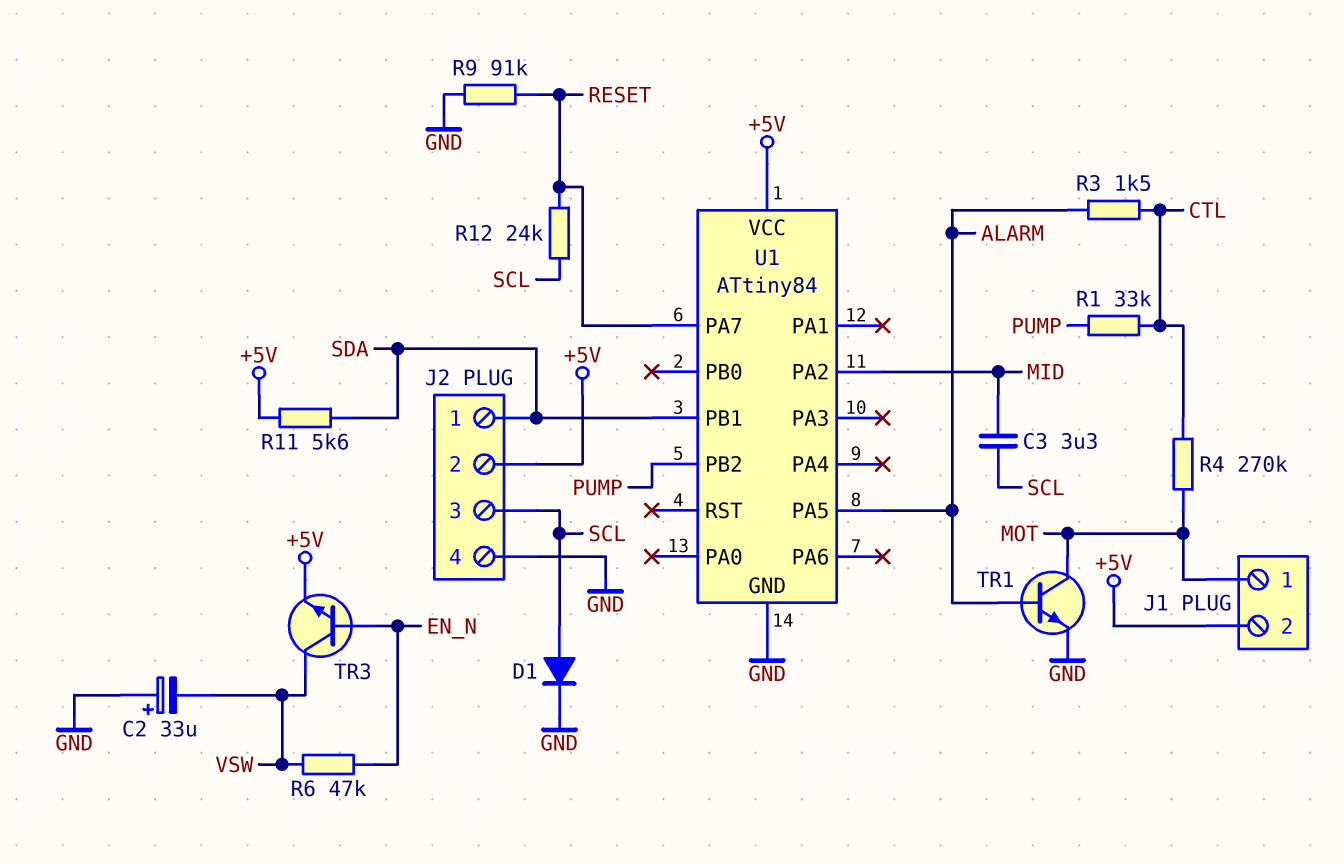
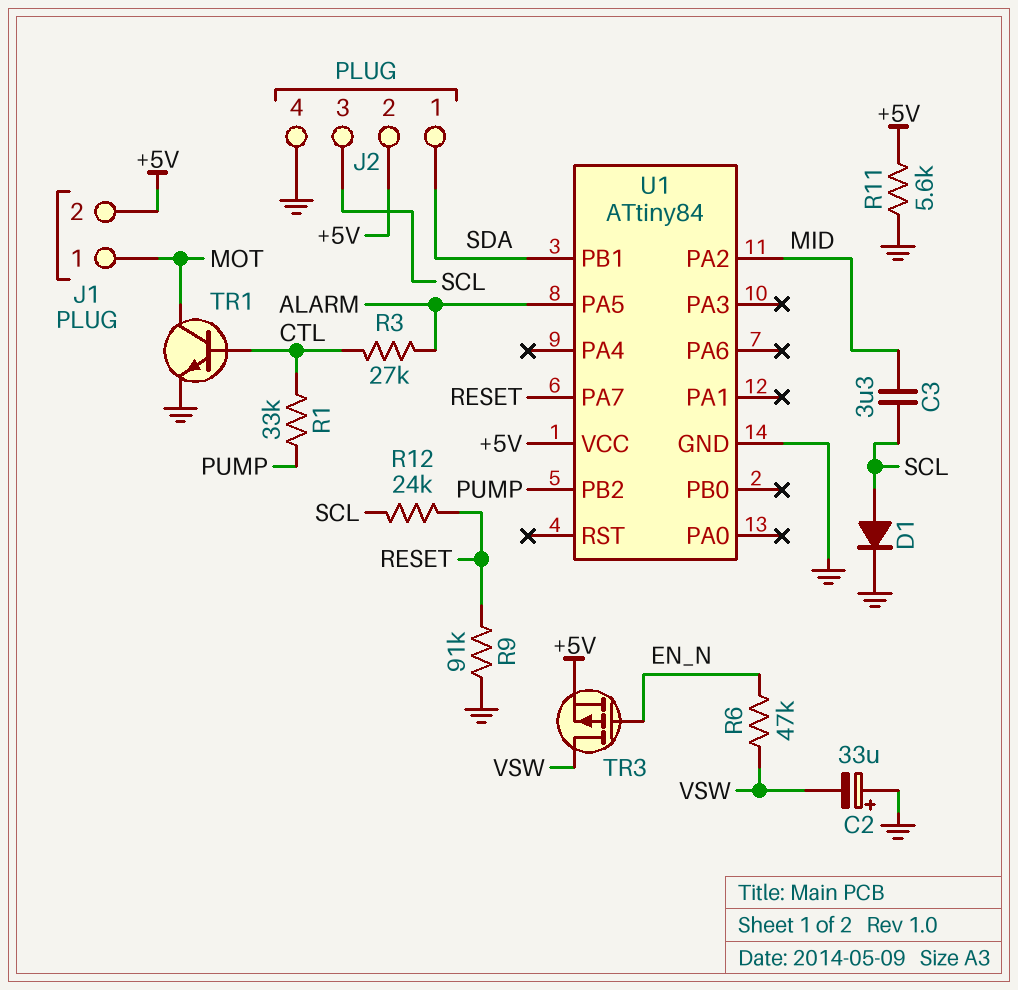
R3: 1.5k (ALARM, CTL) -> 27k (ALARM, CTL)
R4: 270k (CTL, MOT) -> none
R11: 5.6k (+5V, SDA) -> 5.6k (+5V, GND)
TR1: NPN (B ALARM, C MOT, E GND) -> NPN (B CTL, C MOT, E GND)
TR3: NPN (B EN_N, C VSW, E +5V) -> PMOS (G EN_N, D VSW, S +5V)

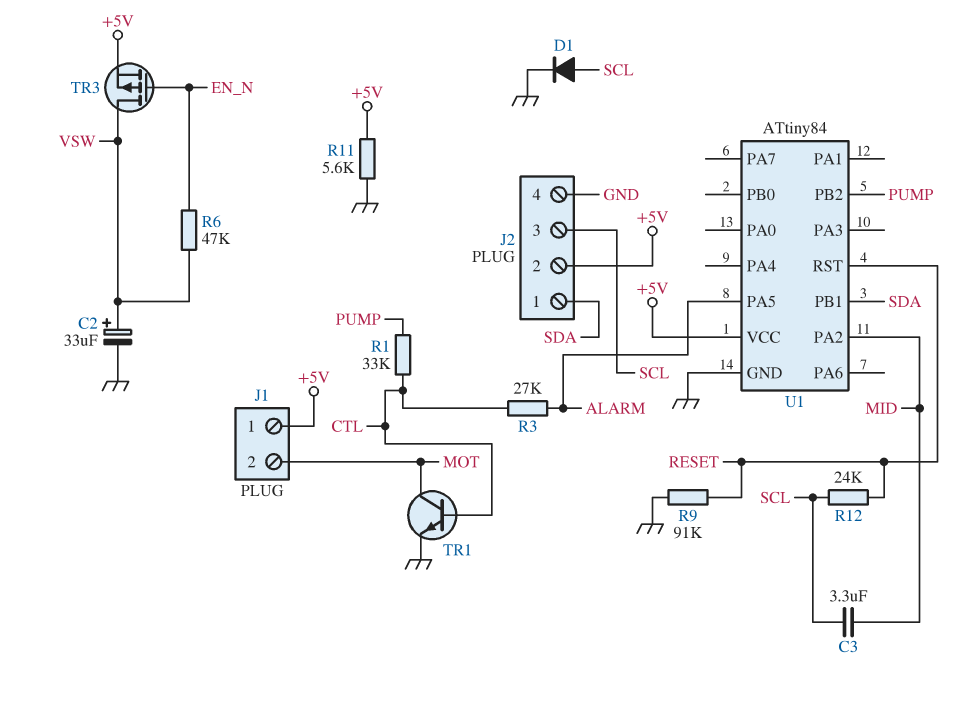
C2: 33uF (plus GND, minus VSW) -> 33uF (plus VSW, minus GND)
J1 pin 1: MOT -> +5V
J1 pin 2: +5V -> MOT
U1 pin PA7: RESET -> none
U1 pin RST: none -> RESET

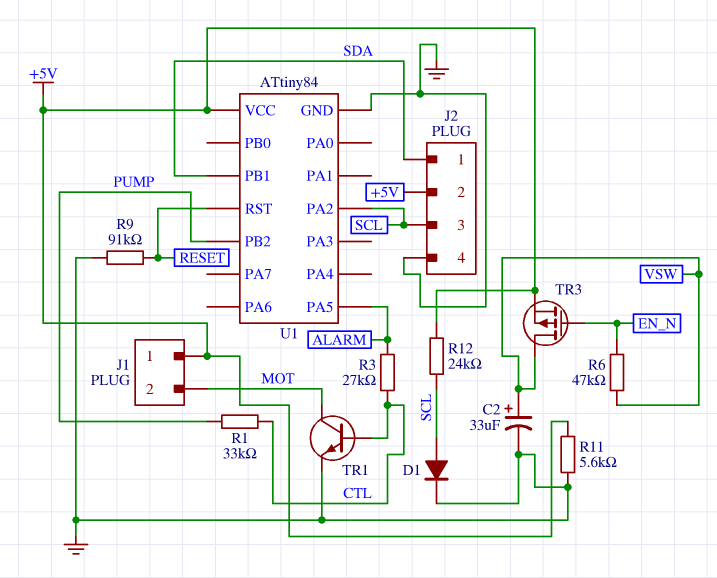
C3: 3.3uF (MID, SCL) -> none
R12: 24k (RESET, SCL) -> 24k (+5V, SCL)
U1 pin PA2: MID -> SCL

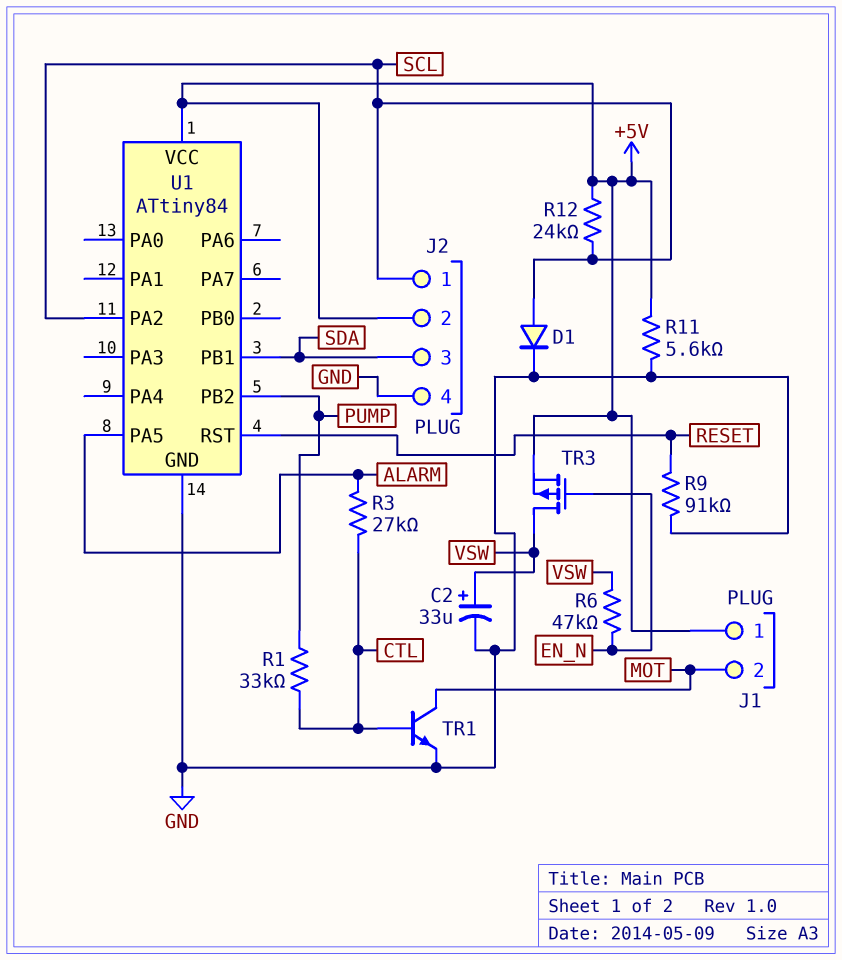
J2 pin 1: SDA -> SCL
J2 pin 3: SCL -> SDA

